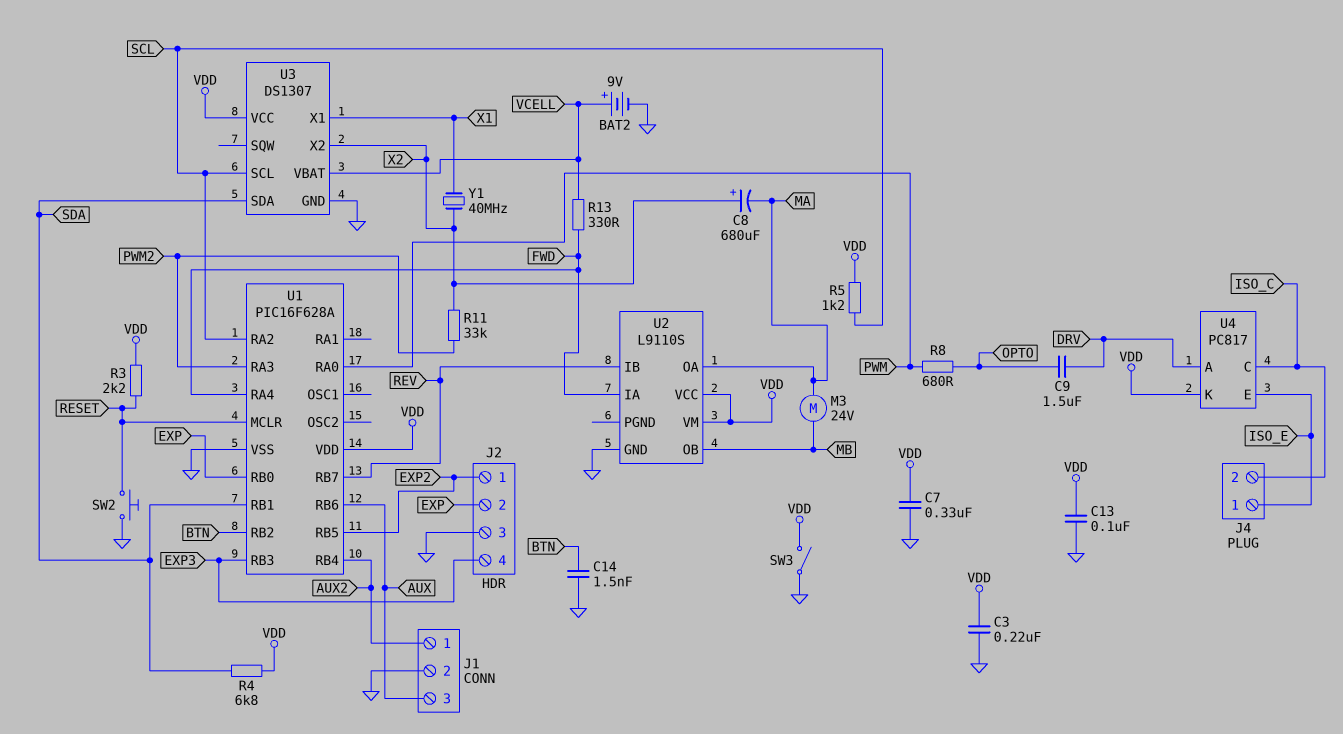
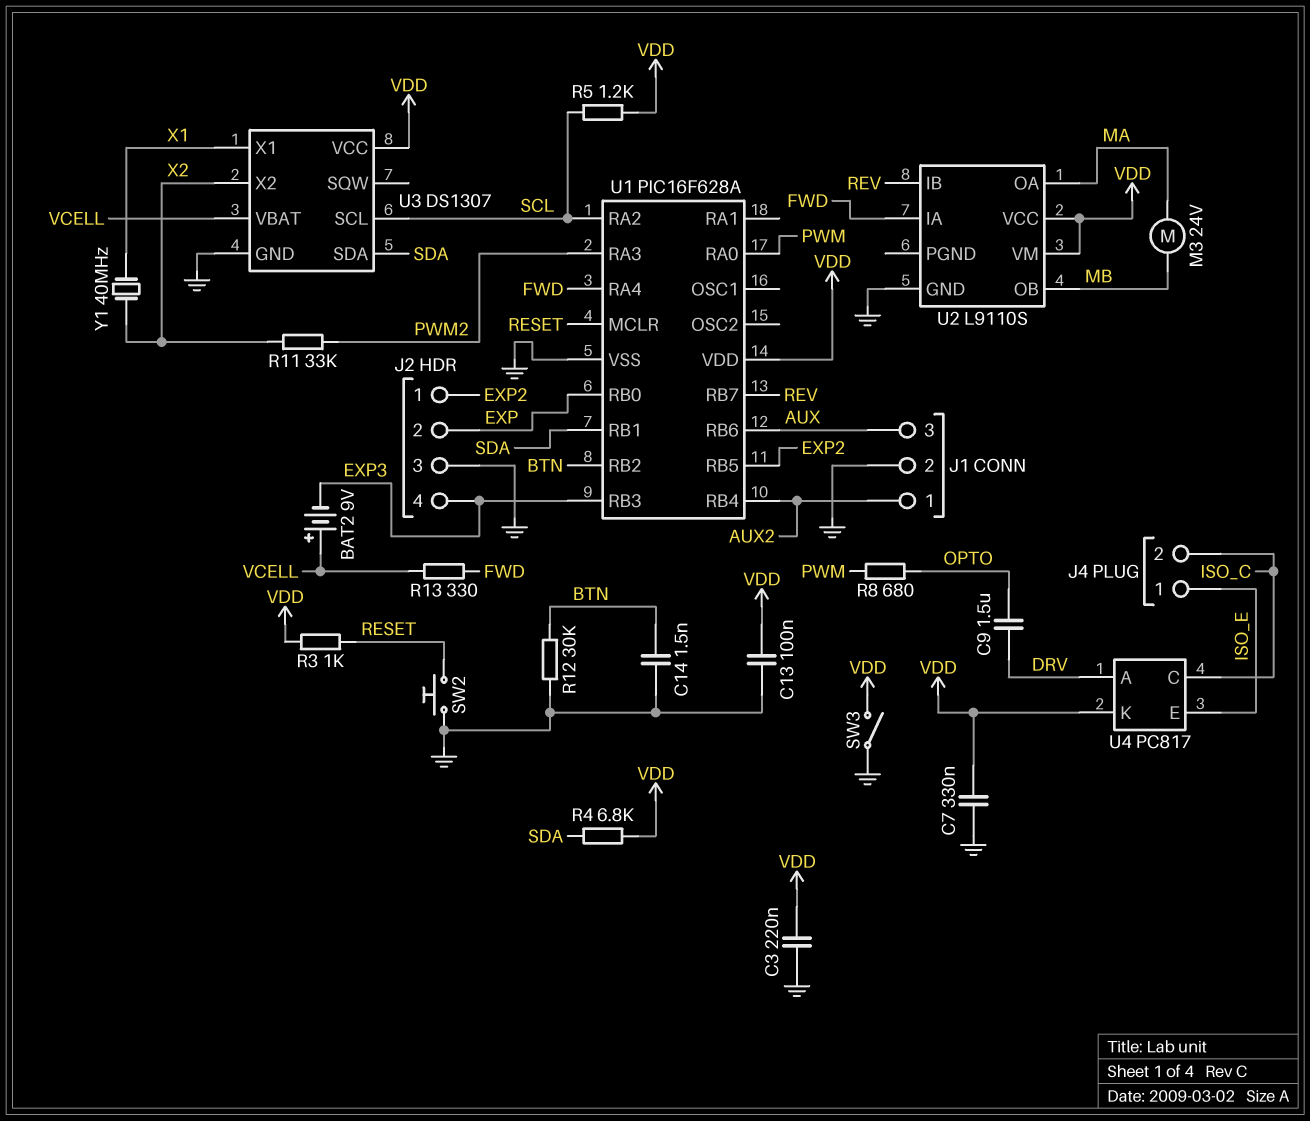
BAT2: 9V (plus VCELL, minus GND) -> 9V (plus VCELL, minus EXP3)
C8: 680uF (plus X2, minus MA) -> none
R3: 2.2k (RESET, VDD) -> 1k (RESET, VDD)
R12: none -> 30k (BTN, GND)

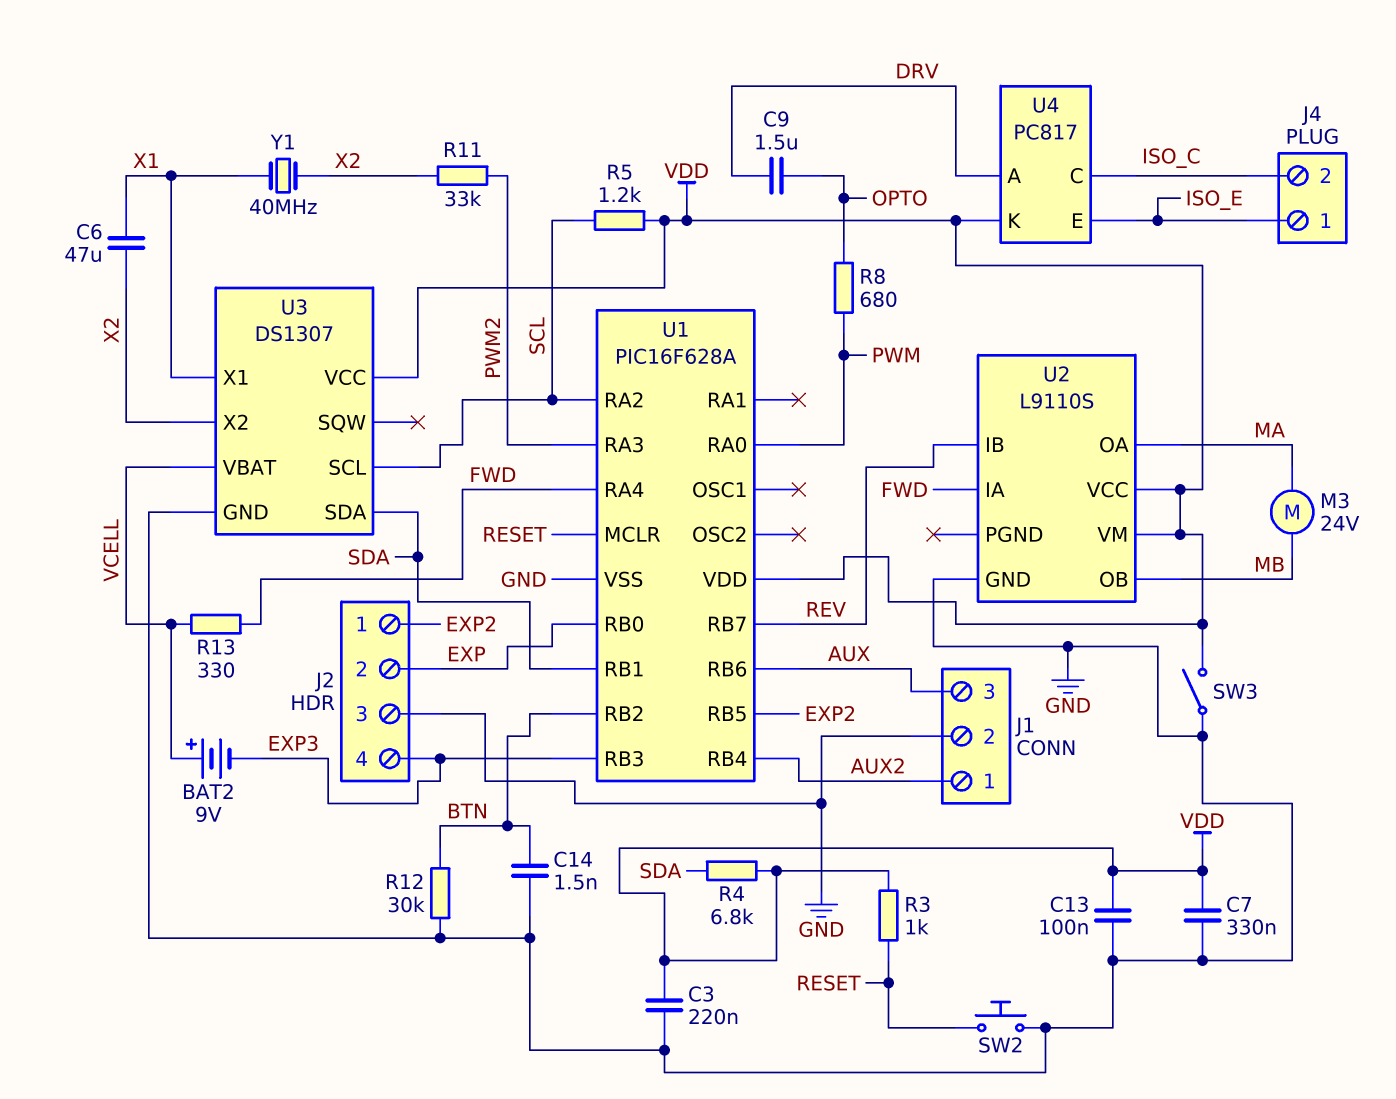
C6: none -> 47uF (X1, X2)

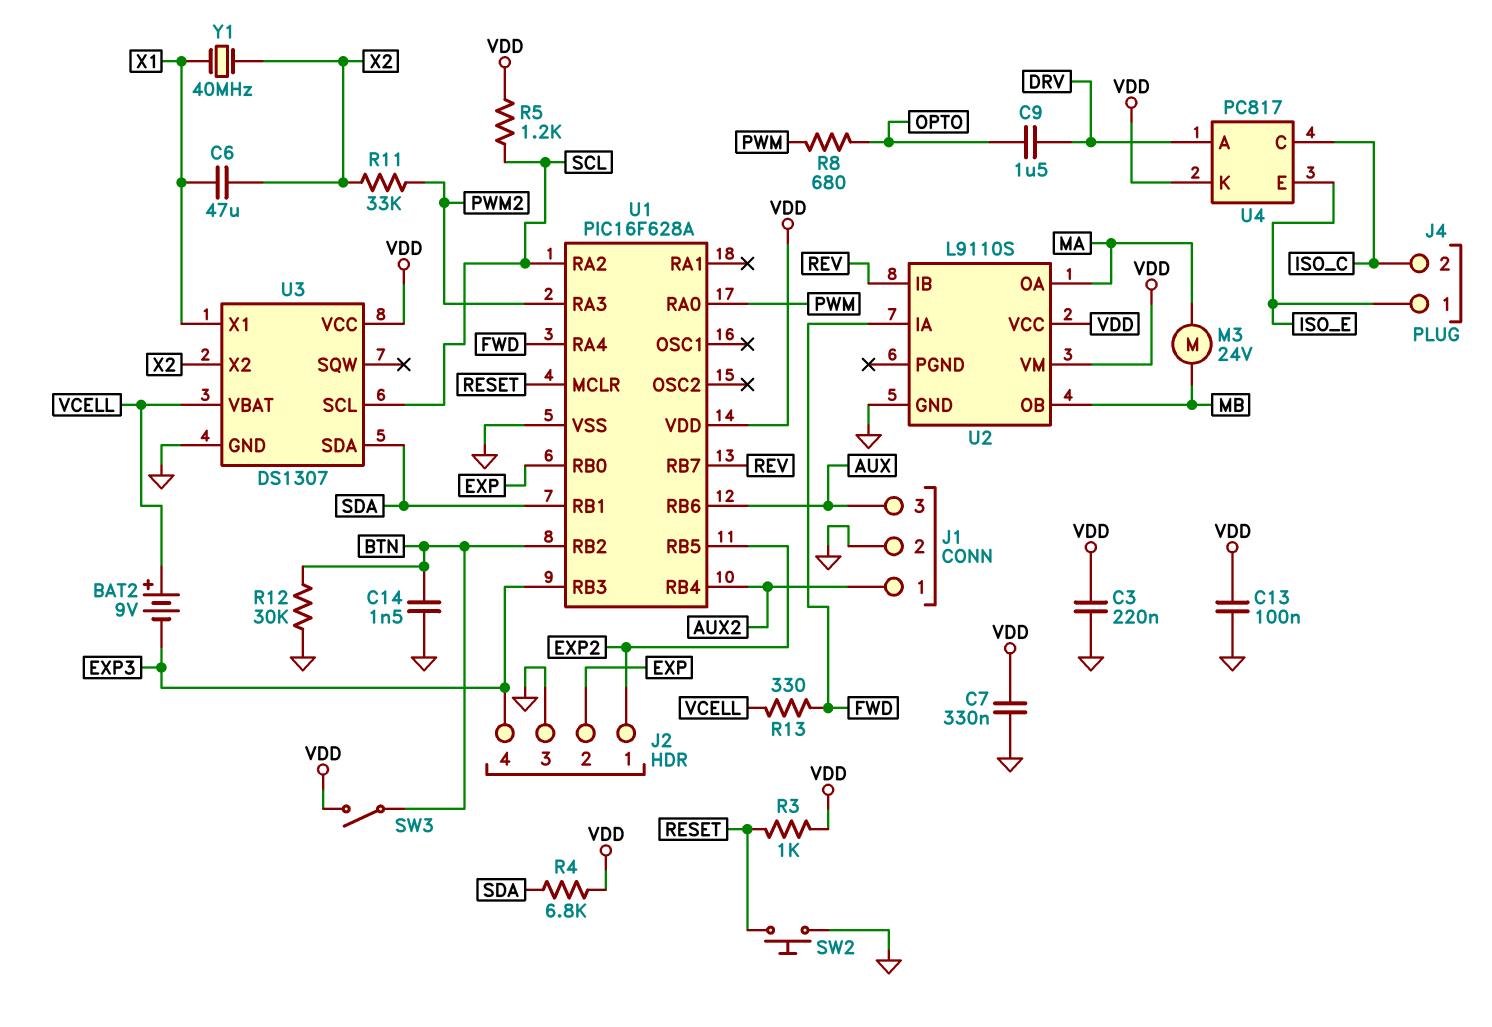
SW3: switch (GND, VDD) -> switch (BTN, VDD)

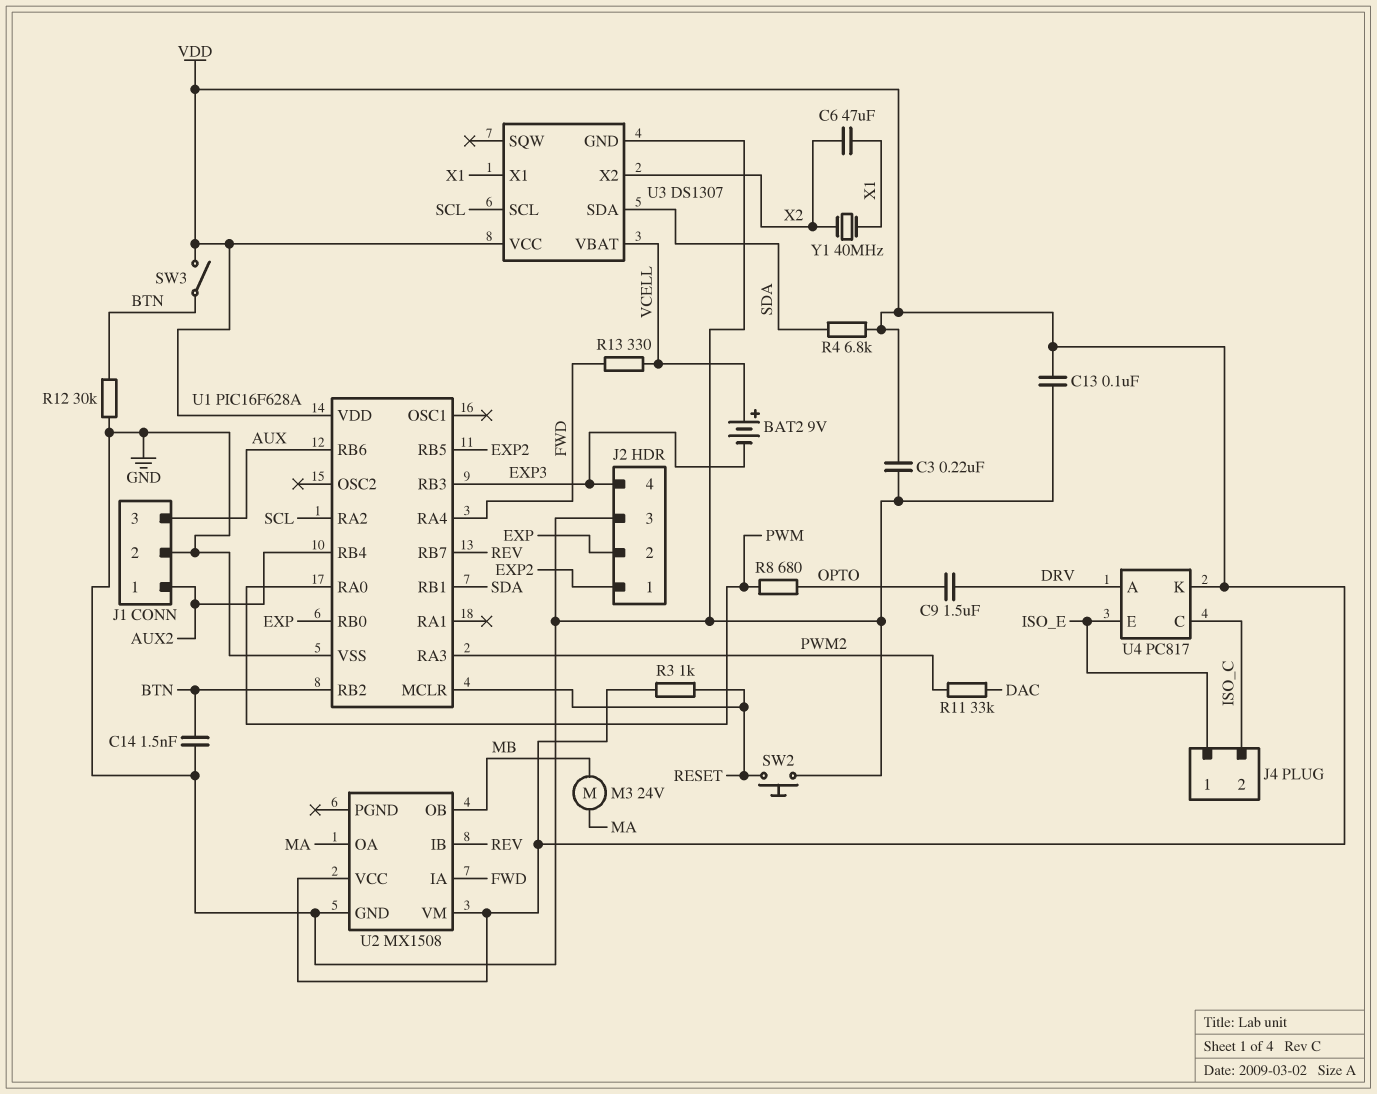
C7: 330nF (GND, VDD) -> none
R5: 1.2k (SCL, VDD) -> none
R11: 33k (PWM2, X2) -> 33k (DAC, PWM2)
U2: L9110S -> MX1508

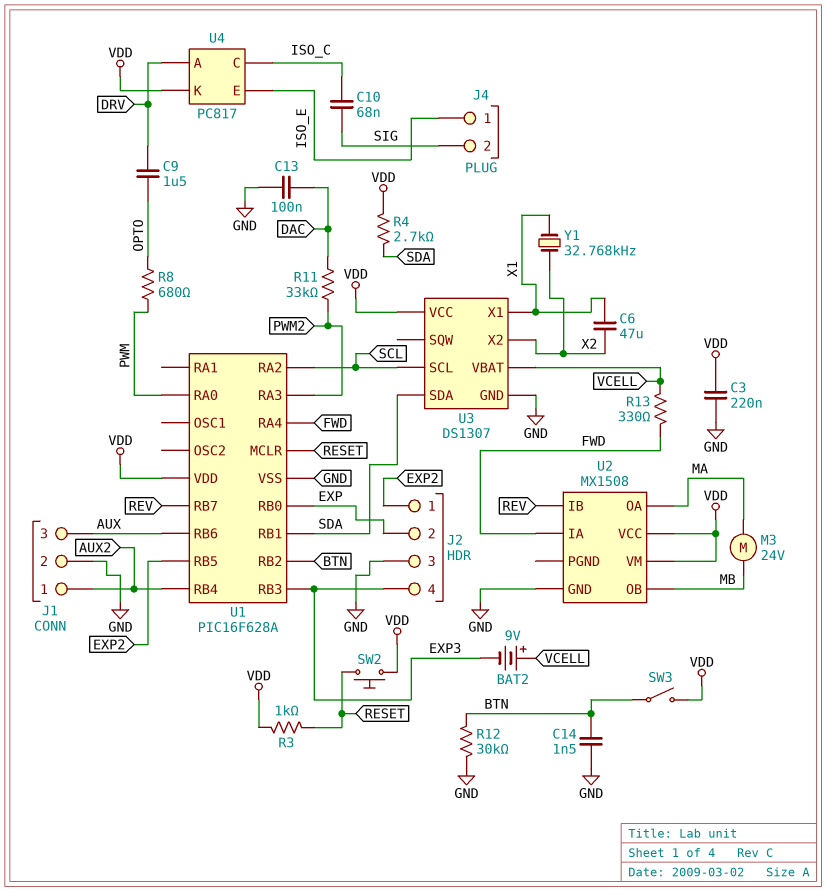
C10: none -> 68nF (ISO_C, SIG)
C13: 100nF (GND, VDD) -> 100nF (DAC, GND)
J4 pin 2: ISO_C -> SIG
R4: 6.8k (SDA, VDD) -> 2.7k (SDA, VDD)
SW2: button (GND, RESET) -> button (RESET, VDD)
Y1: 40MHz (X1, X2) -> 32.768kHz (X1, X2)

